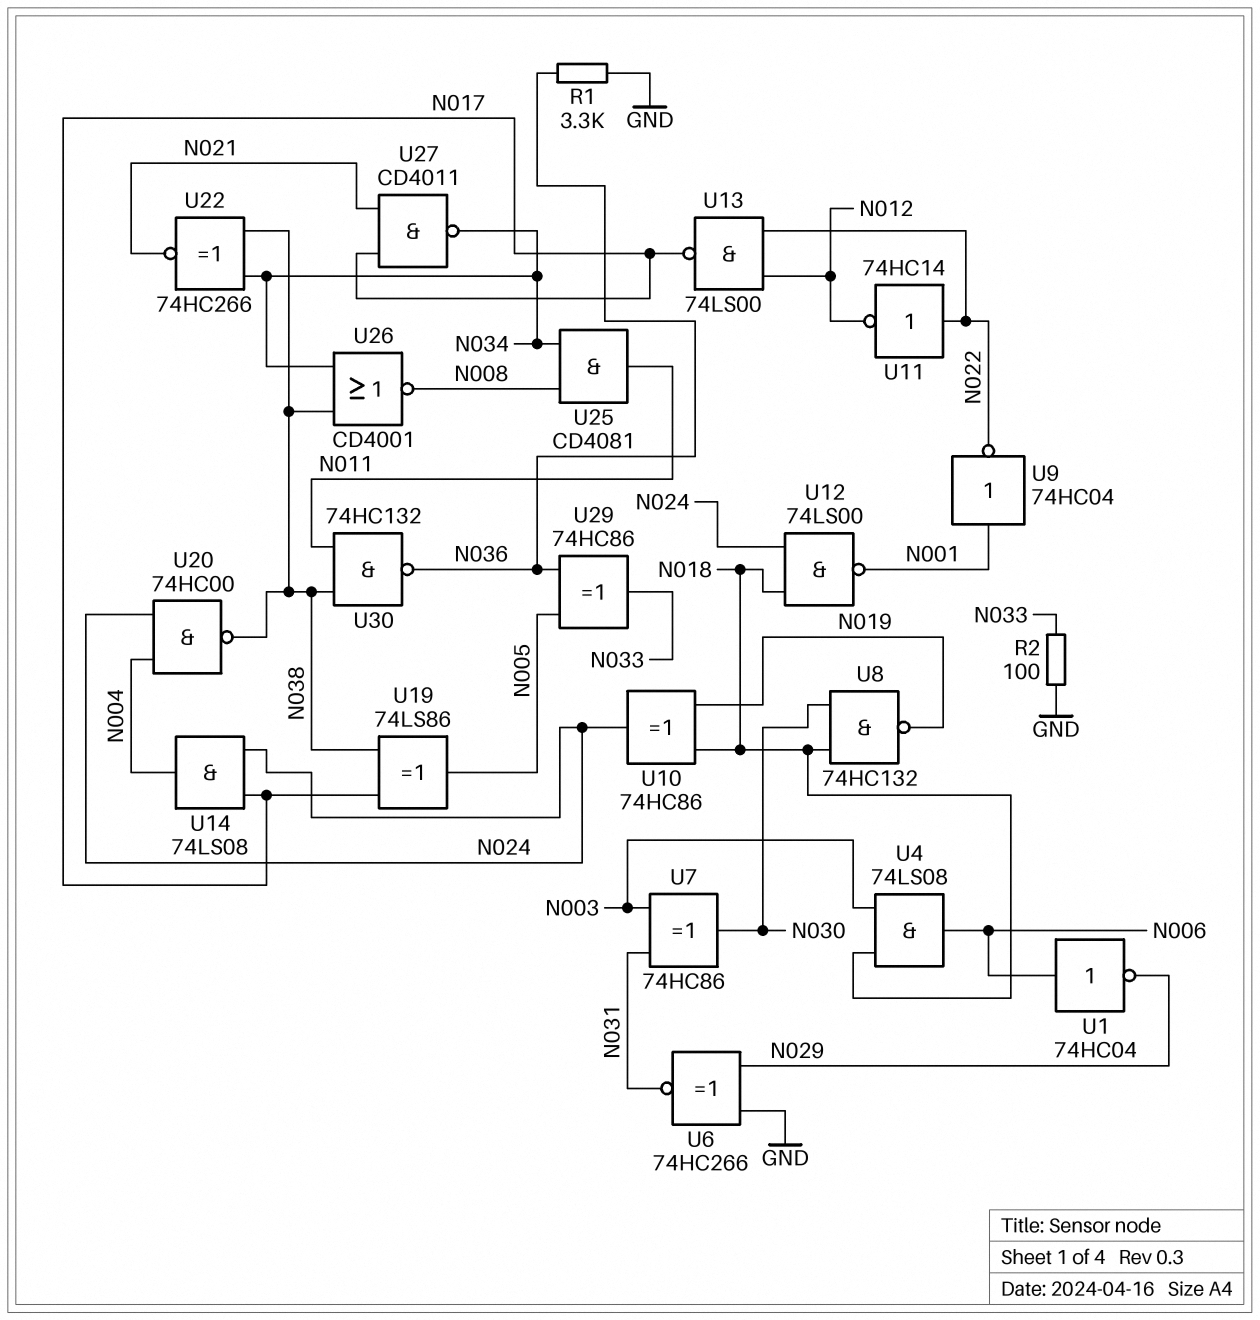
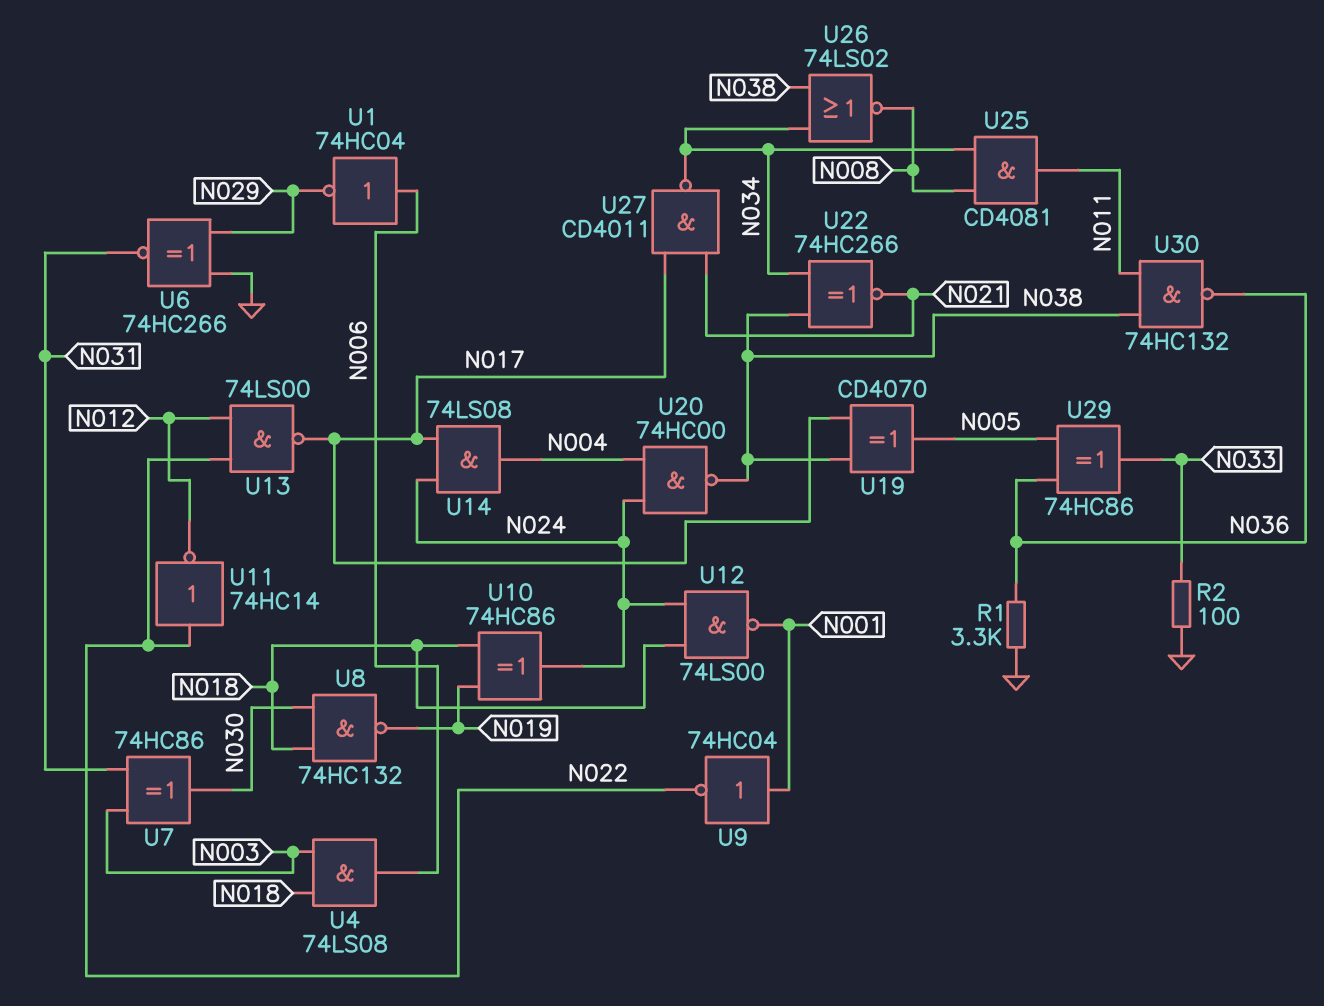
U19: XOR 74LS86 (in N017, in N038, out N005) -> XOR CD4070 (in N017, in N038, out N005)
U26: NOR CD4001 (in N034, in N038, out N008) -> NOR 74LS02 (in N034, in N038, out N008)

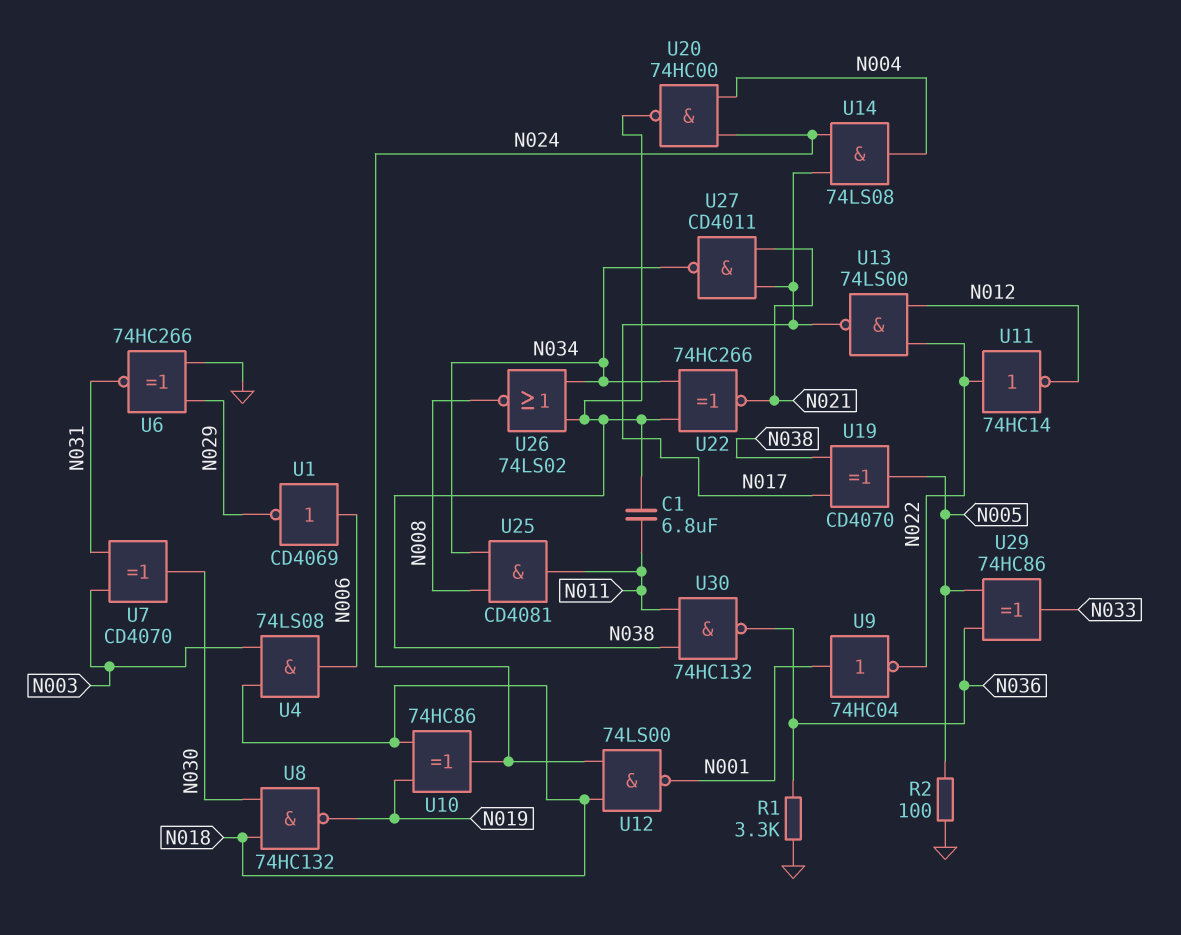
C1: none -> 6.8uF (N011, N038)
R2: 100 (GND, N033) -> 100 (GND, N005)
U1: NOT 74HC04 (in N006, out N029) -> NOT CD4069 (in N006, out N029)
U7: XOR 74HC86 (in N003, in N031, out N030) -> XOR CD4070 (in N003, in N031, out N030)

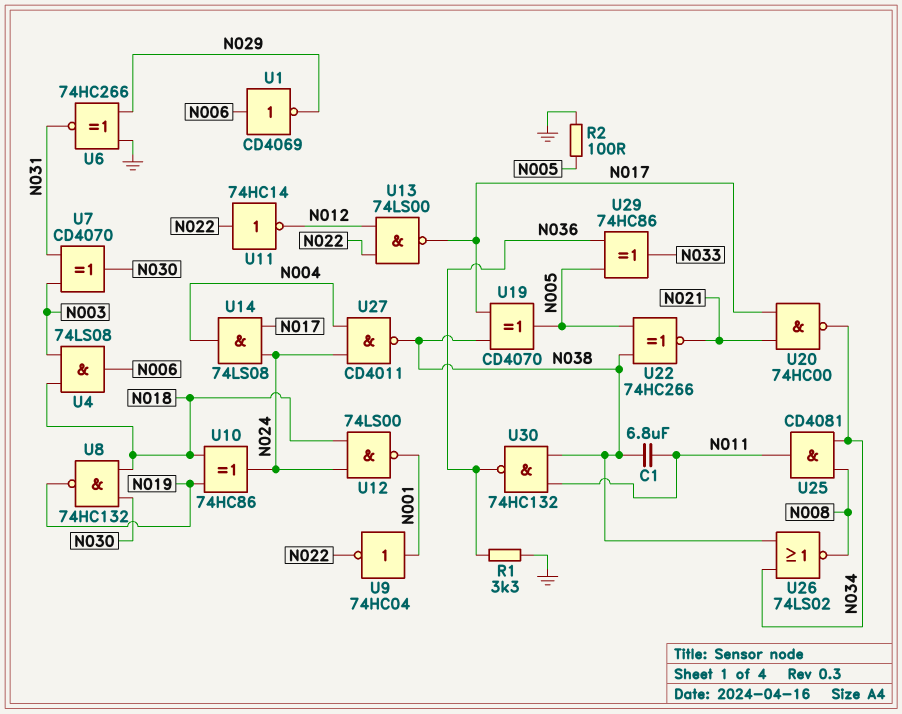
U20: NAND 74HC00 (in N004, in N024, out N038) -> NAND 74HC00 (in N017, in N021, out N034)
U22: XNOR 74HC266 (in N034, in N038, out N021) -> XNOR 74HC266 (in N005, in N038, out N021)
U27: NAND CD4011 (in N017, in N021, out N034) -> NAND CD4011 (in N004, in N024, out N038)

